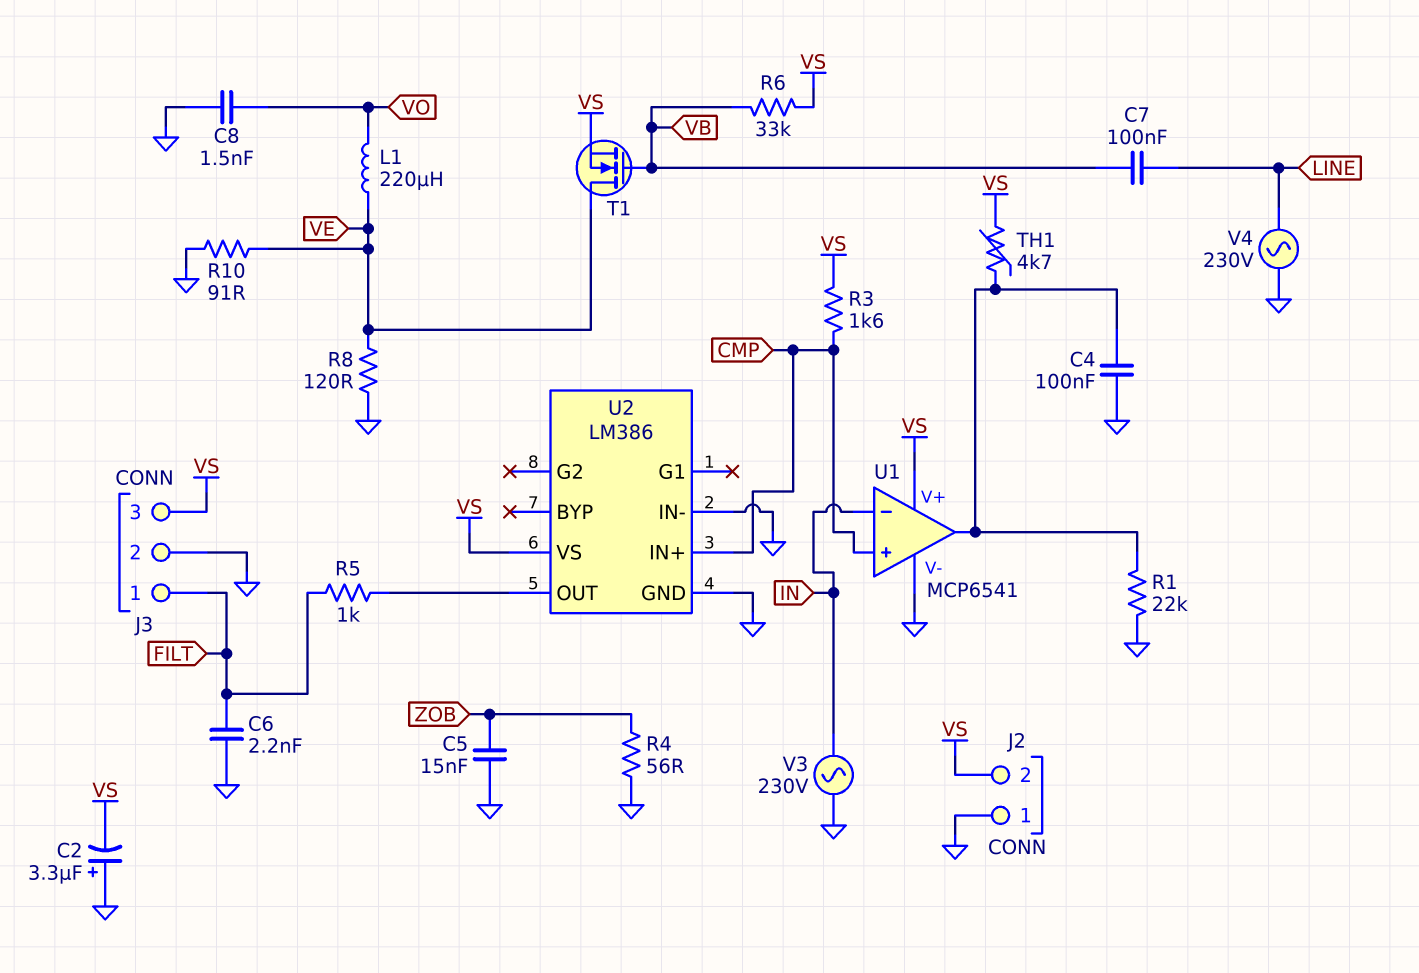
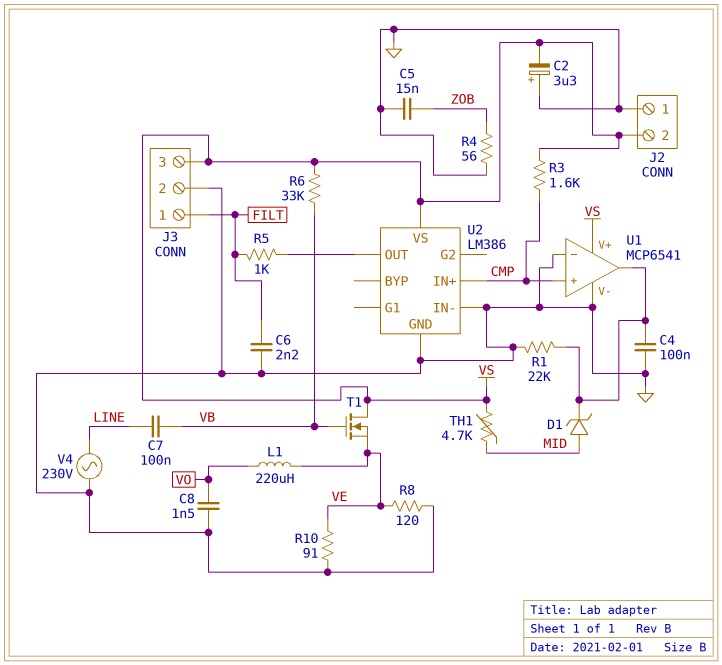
D1: none -> zener (A MID, K U1/out)
T1: NMOS (G VB, D VE, S VS) -> NMOS (G VB, D VS, S VE)
TH1: 4.7k (U1/out, VS) -> 4.7k (MID, VS)
U1 pin in-: IN -> GND
V3: AC 230V (GND, IN) -> none

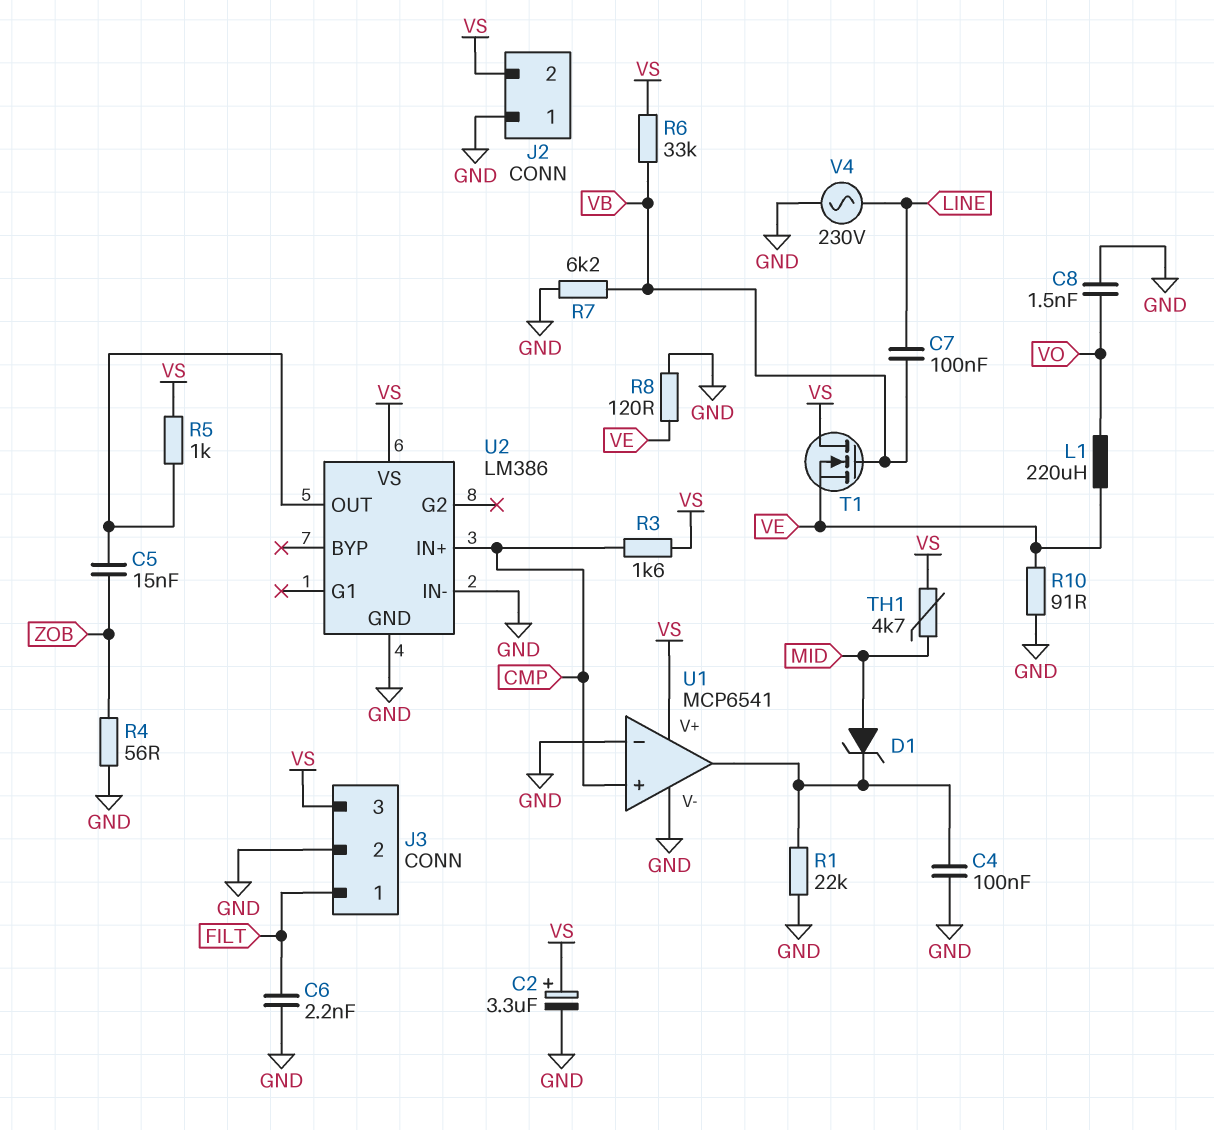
C2: 3.3uF (plus GND, minus VS) -> 3.3uF (plus VS, minus GND)
C5: 15nF (GND, ZOB) -> 15nF (U2/OUT, ZOB)
R5: 1k (FILT, U2/OUT) -> 1k (U2/OUT, VS)
R7: none -> 6.2k (GND, VB)

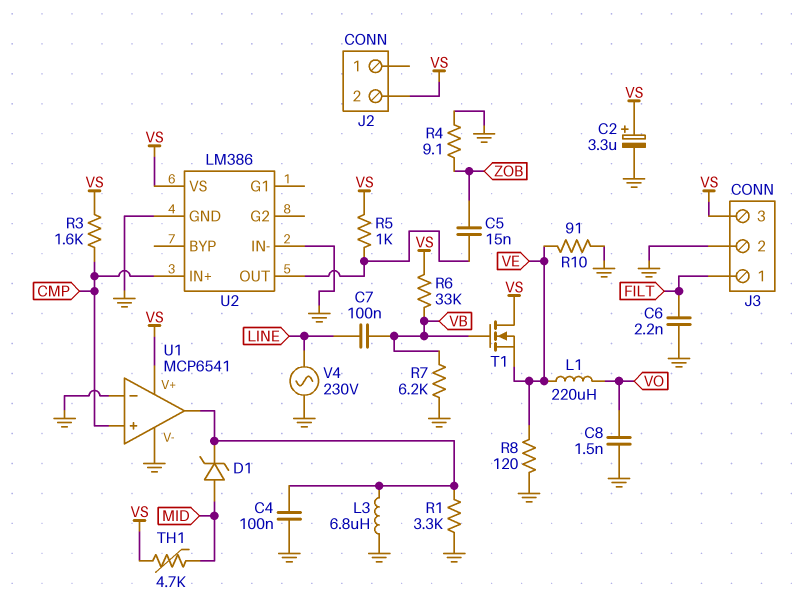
J2 pin 1: GND -> none
L3: none -> 6.8uH (GND, U1/out)
R1: 22k (GND, U1/out) -> 3.3k (GND, U1/out)
R4: 56 (GND, ZOB) -> 9.1 (GND, ZOB)

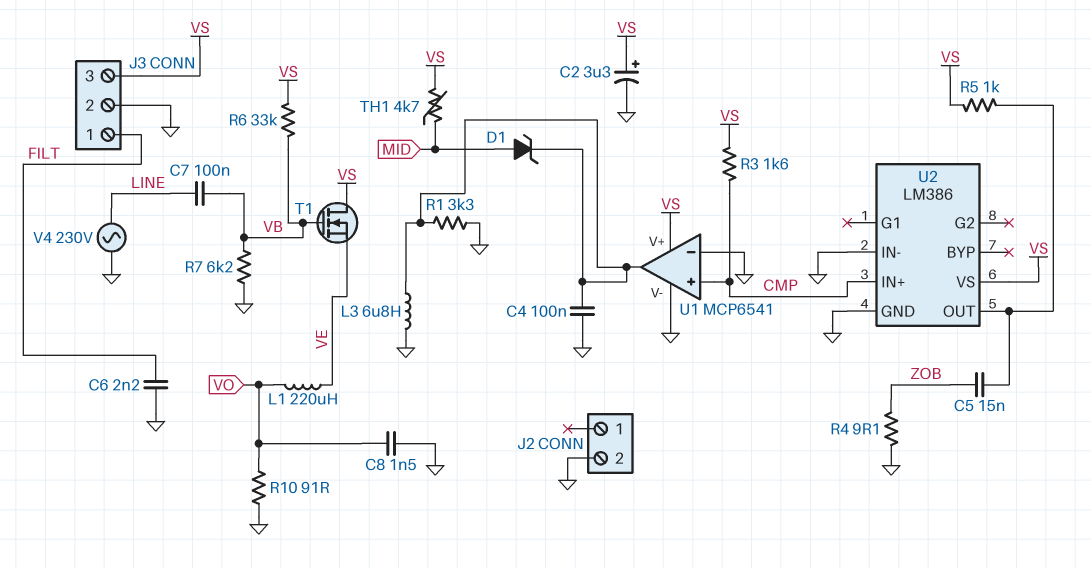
J2 pin 2: VS -> GND
R8: 120 (GND, VE) -> none
R10: 91 (GND, VE) -> 91 (GND, VO)

